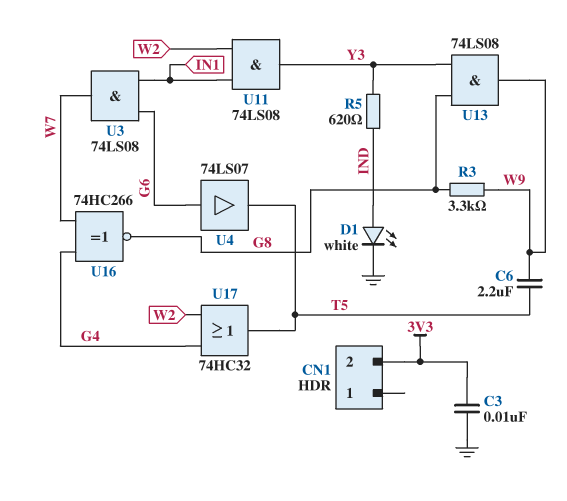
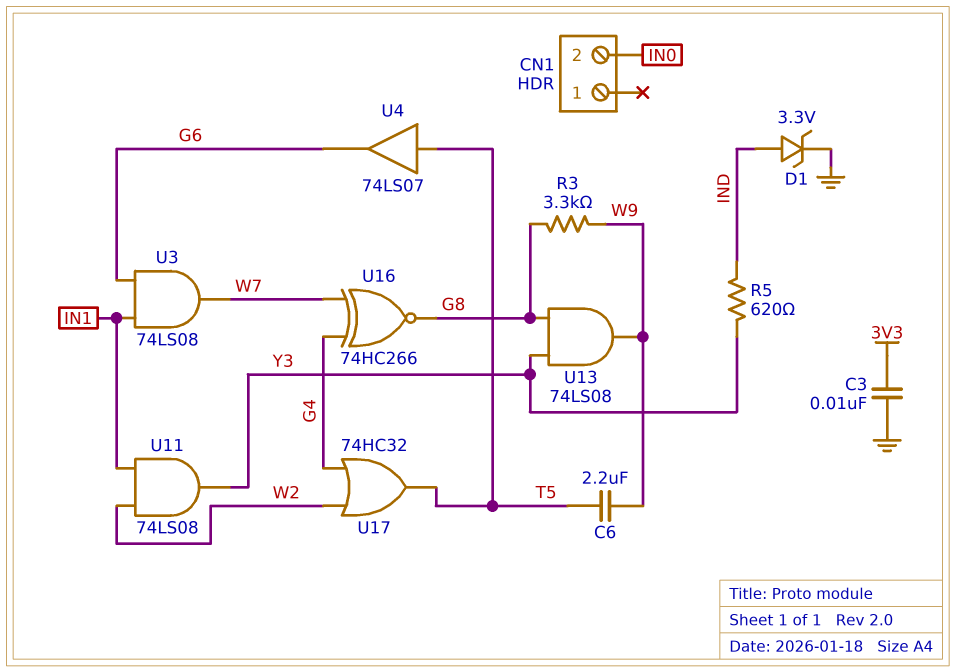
CN1 pin 2: 3V3 -> IN0
D1: LED white (A IND, K GND) -> zener 3.3V (A IND, K GND)
U4: buffer 74LS07 (in G6, out T5) -> buffer 74LS07 (in T5, out G6)

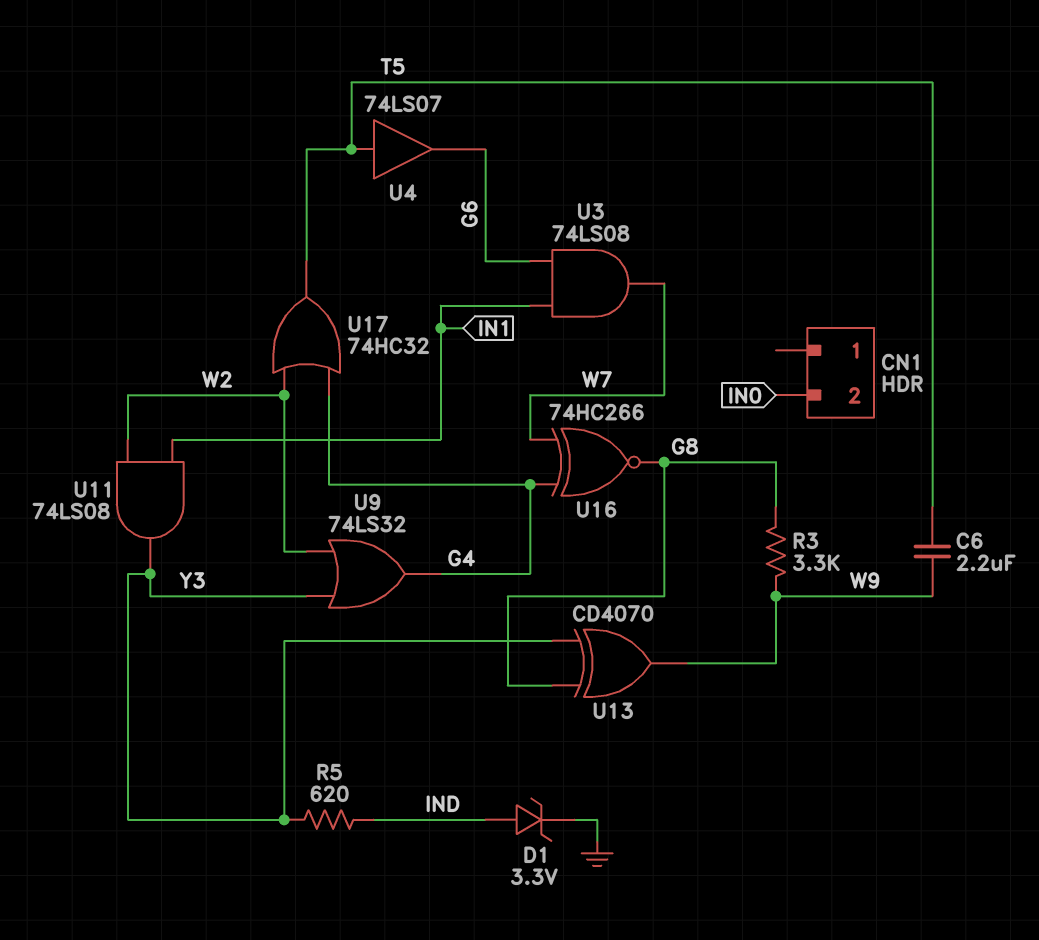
C3: 10nF (3V3, GND) -> none
U9: none -> OR 74LS32 (in W2, in Y3, out G4)
U13: AND 74LS08 (in G8, in Y3, out W9) -> XOR CD4070 (in G8, in Y3, out W9)

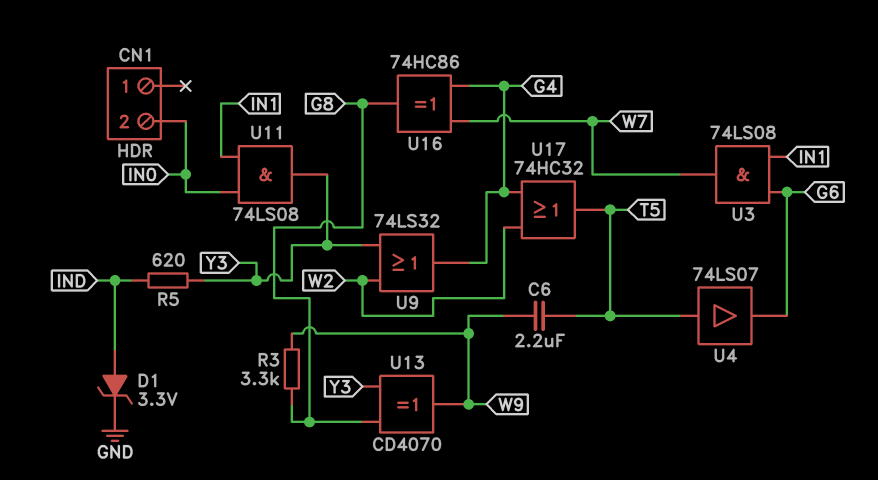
U11: AND 74LS08 (in IN1, in W2, out Y3) -> AND 74LS08 (in IN0, in IN1, out Y3)
U16: XNOR 74HC266 (in G4, in W7, out G8) -> XOR 74HC86 (in G4, in W7, out G8)

